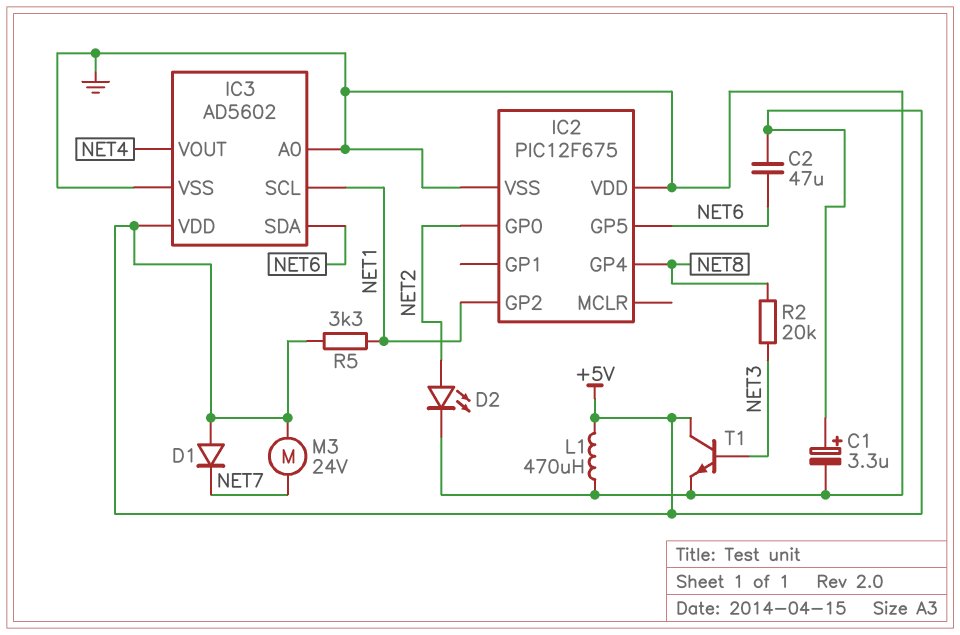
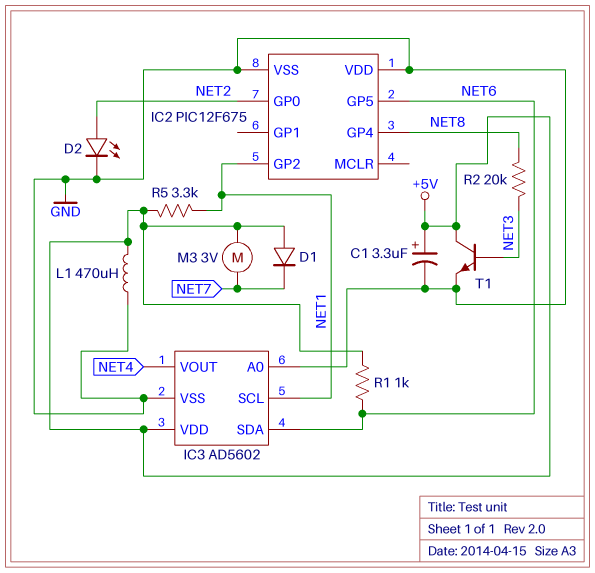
C2: 47uF (+5V, NET6) -> none
M3: motor 24V (+5V, NET7) -> motor 3V (+5V, NET7)
R1: none -> 1k (+5V, NET6)

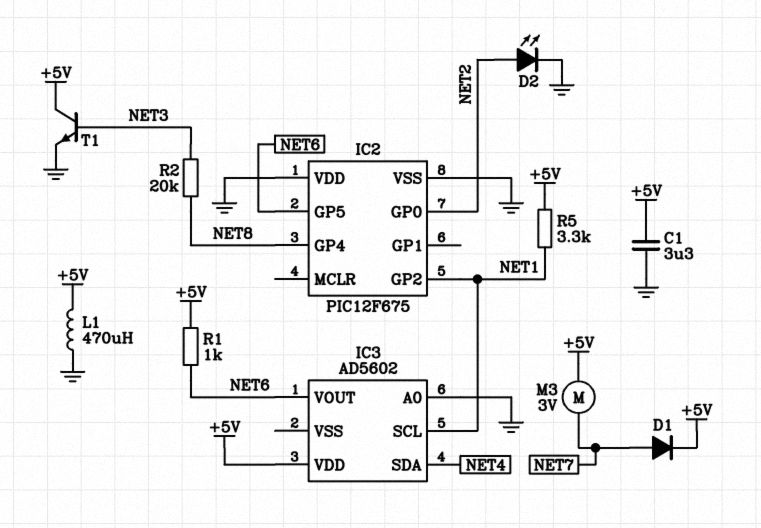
C1: 3.3uF (plus +5V, minus GND) -> 3.3uF (+5V, GND)
D1: diode (A +5V, K NET7) -> diode (A NET7, K +5V)
IC3 pin SDA: NET6 -> NET4
IC3 pin VOUT: NET4 -> NET6
IC3 pin VSS: GND -> none

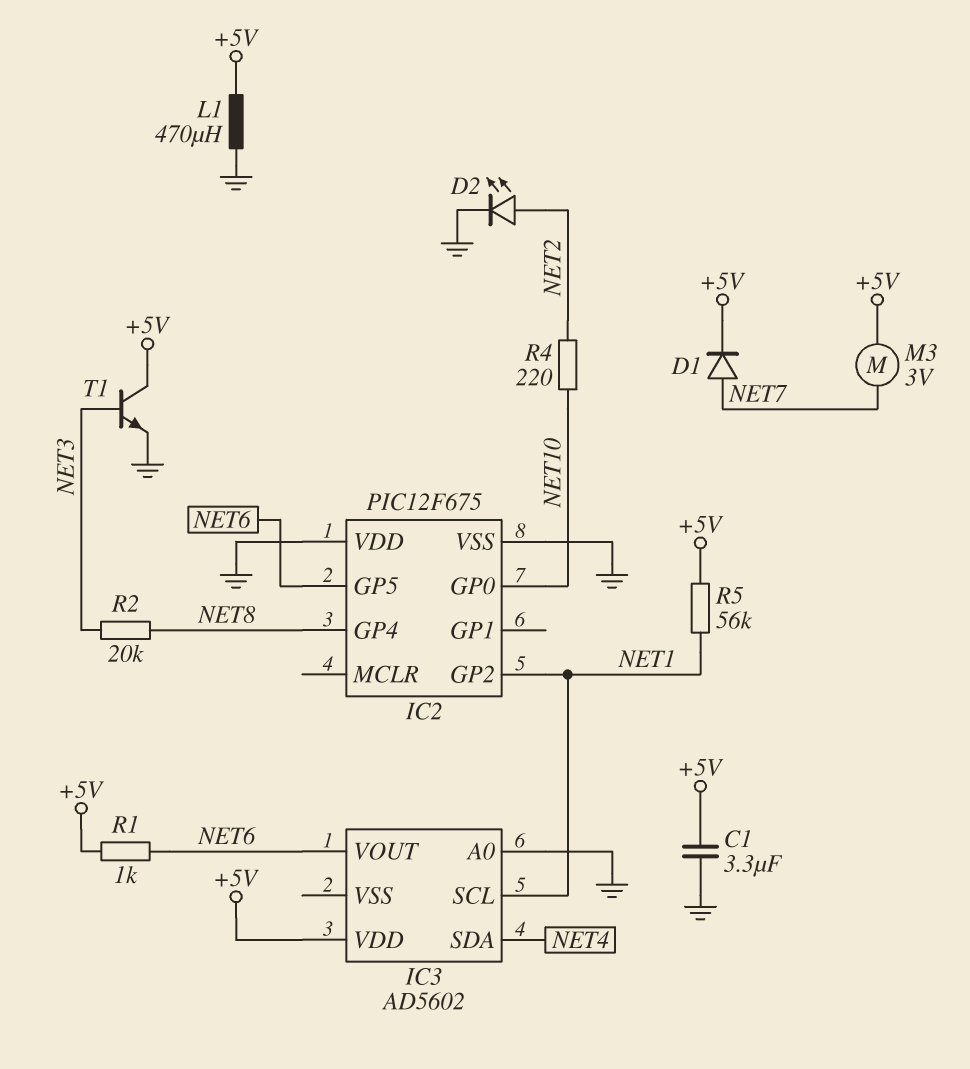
IC2 pin GP0: NET2 -> NET10
R4: none -> 220 (NET2, NET10)
R5: 3.3k (+5V, NET1) -> 56k (+5V, NET1)

